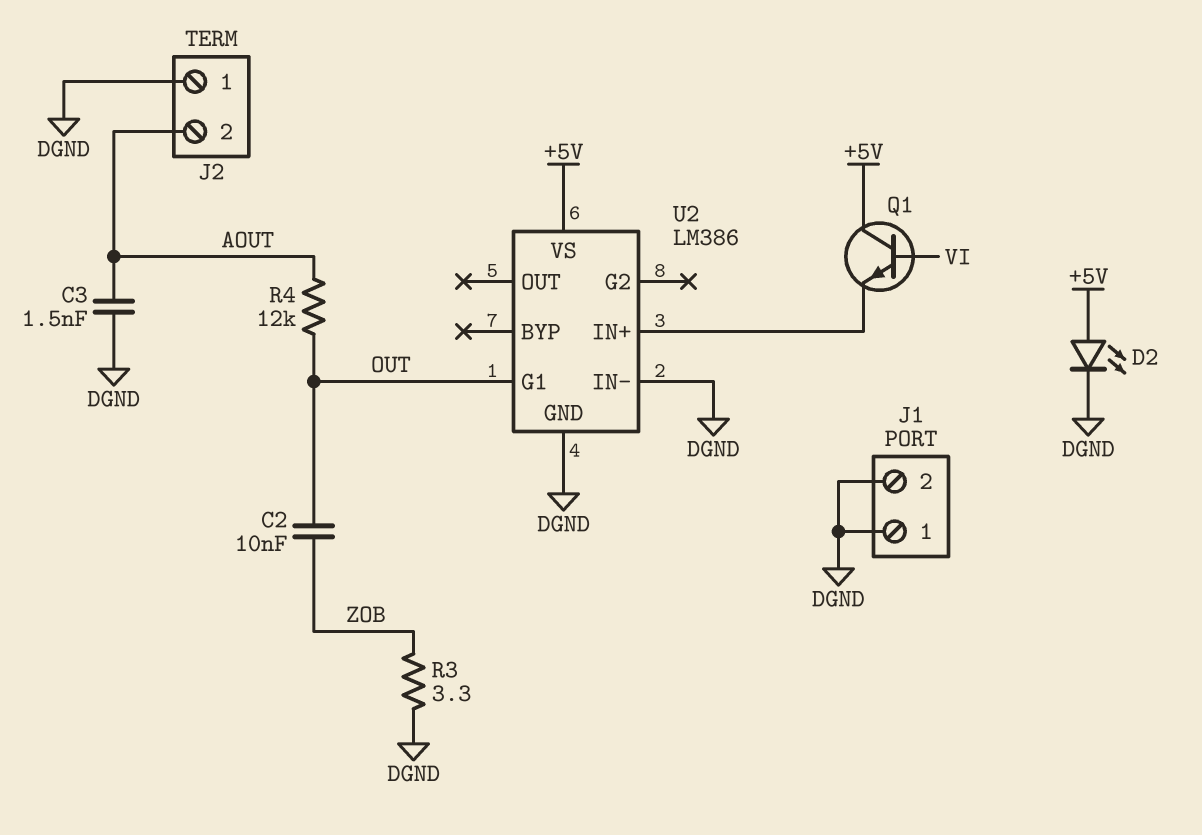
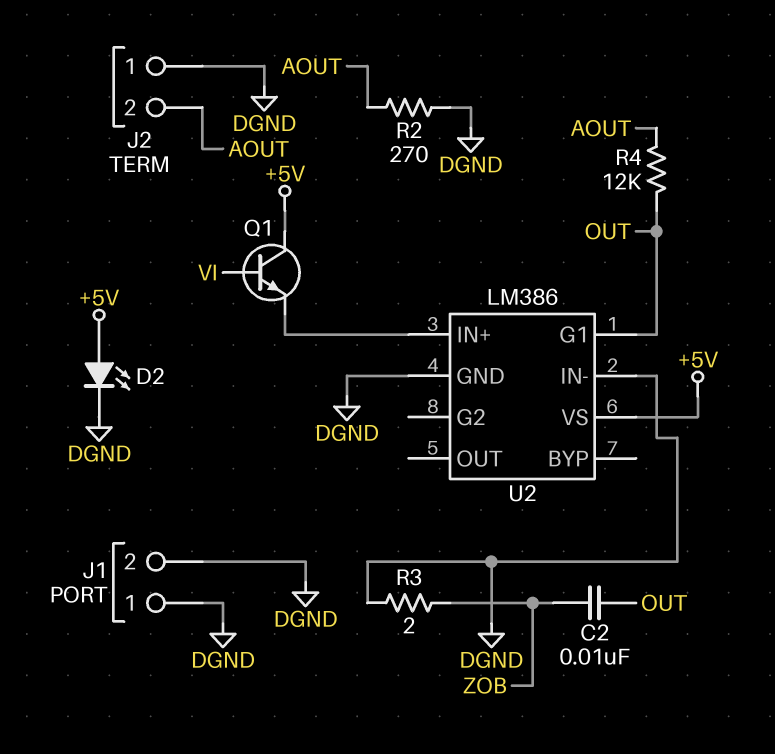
C3: 1.5nF (AOUT, DGND) -> none
R2: none -> 270 (AOUT, DGND)
R3: 3.3 (DGND, ZOB) -> 2 (DGND, ZOB)

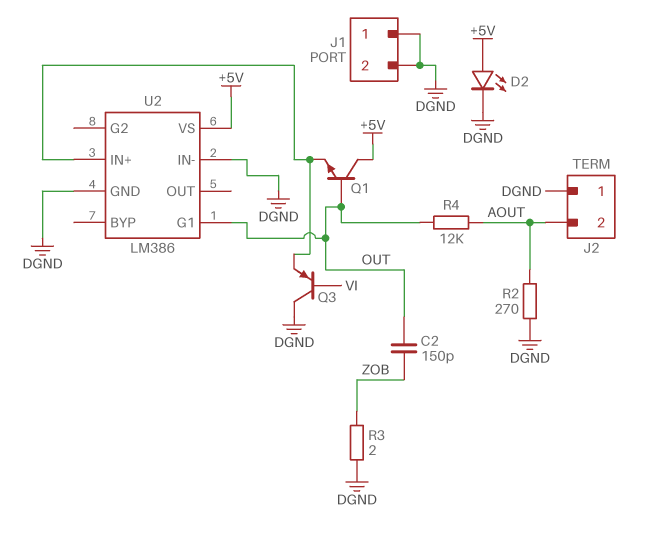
C2: 10nF (OUT, ZOB) -> 150pF (OUT, ZOB)
Q1: NPN (B VI, C +5V, E U2/IN+) -> NPN (B OUT, C +5V, E U2/IN+)
Q3: none -> PNP (B VI, C DGND, E U2/IN+)

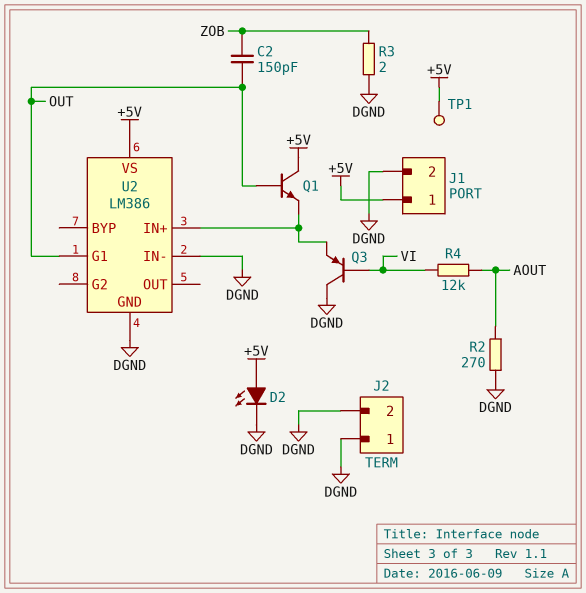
J1 pin 1: DGND -> +5V
J2 pin 2: AOUT -> DGND
R4: 12k (AOUT, OUT) -> 12k (AOUT, VI)
TP1: none -> test point (+5V)

